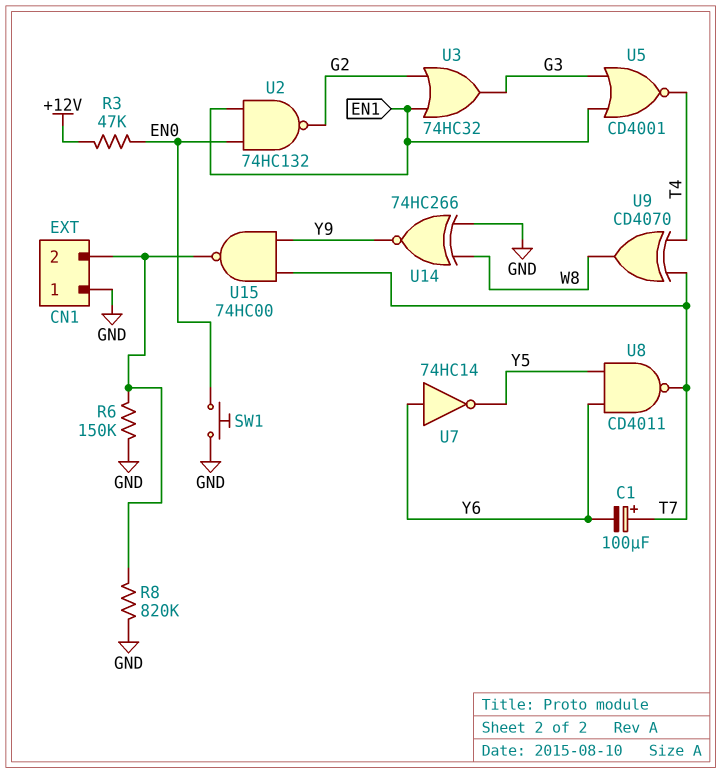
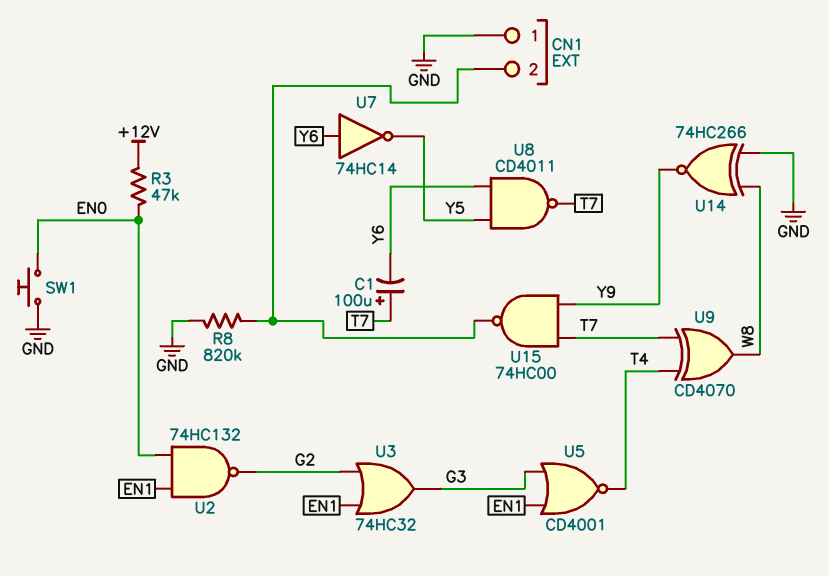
R6: 150k (CN1/2, GND) -> none

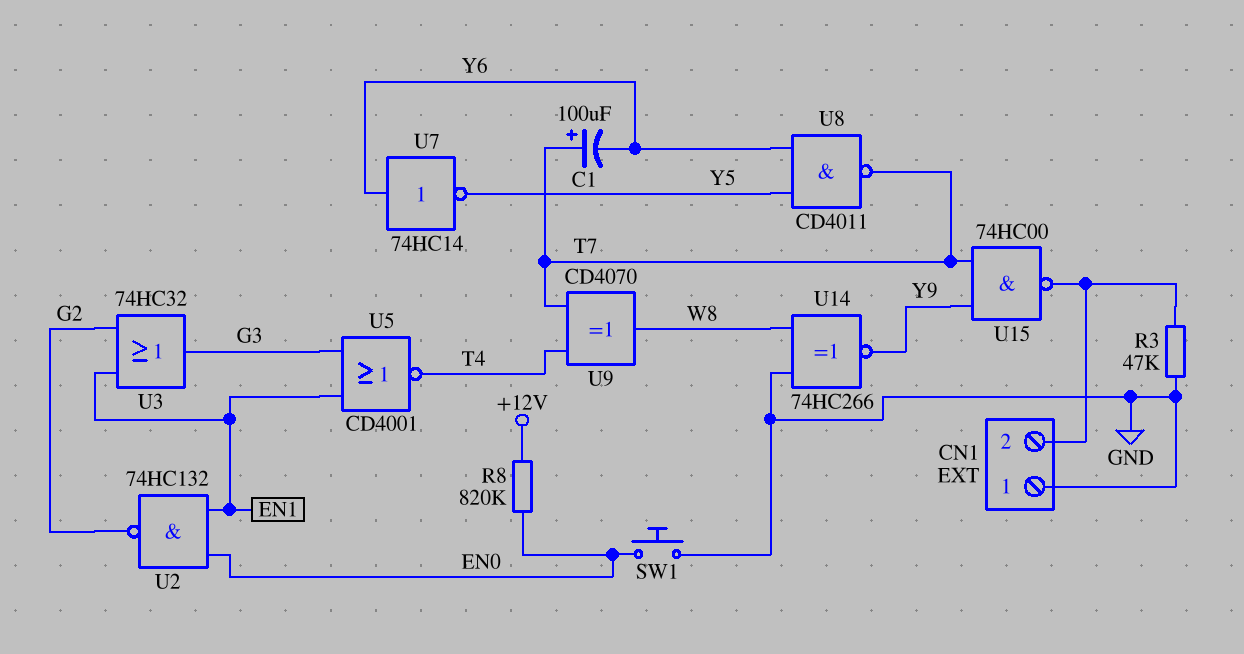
R3: 47k (+12V, EN0) -> 47k (CN1/2, GND)
R8: 820k (CN1/2, GND) -> 820k (+12V, EN0)

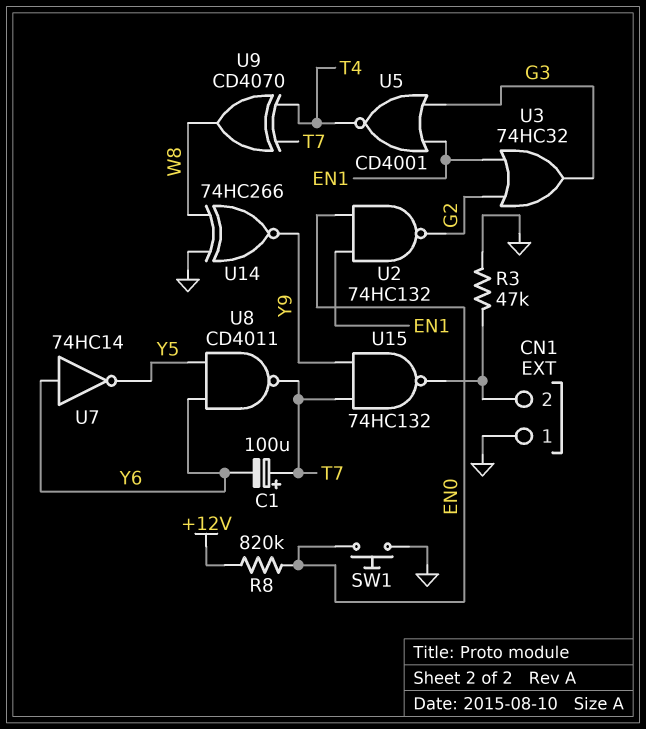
U15: NAND 74HC00 (in T7, in Y9, out CN1/2) -> NAND 74HC132 (in T7, in Y9, out CN1/2)

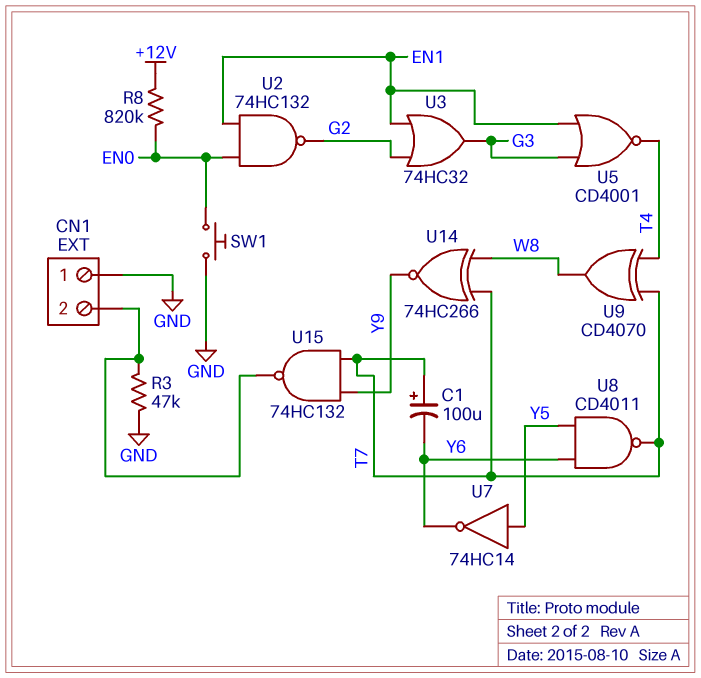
U7: NOT 74HC14 (in Y6, out Y5) -> NOT 74HC14 (in Y5, out Y6)
U14: XNOR 74HC266 (in GND, in W8, out Y9) -> XNOR 74HC266 (in T7, in W8, out Y9)

